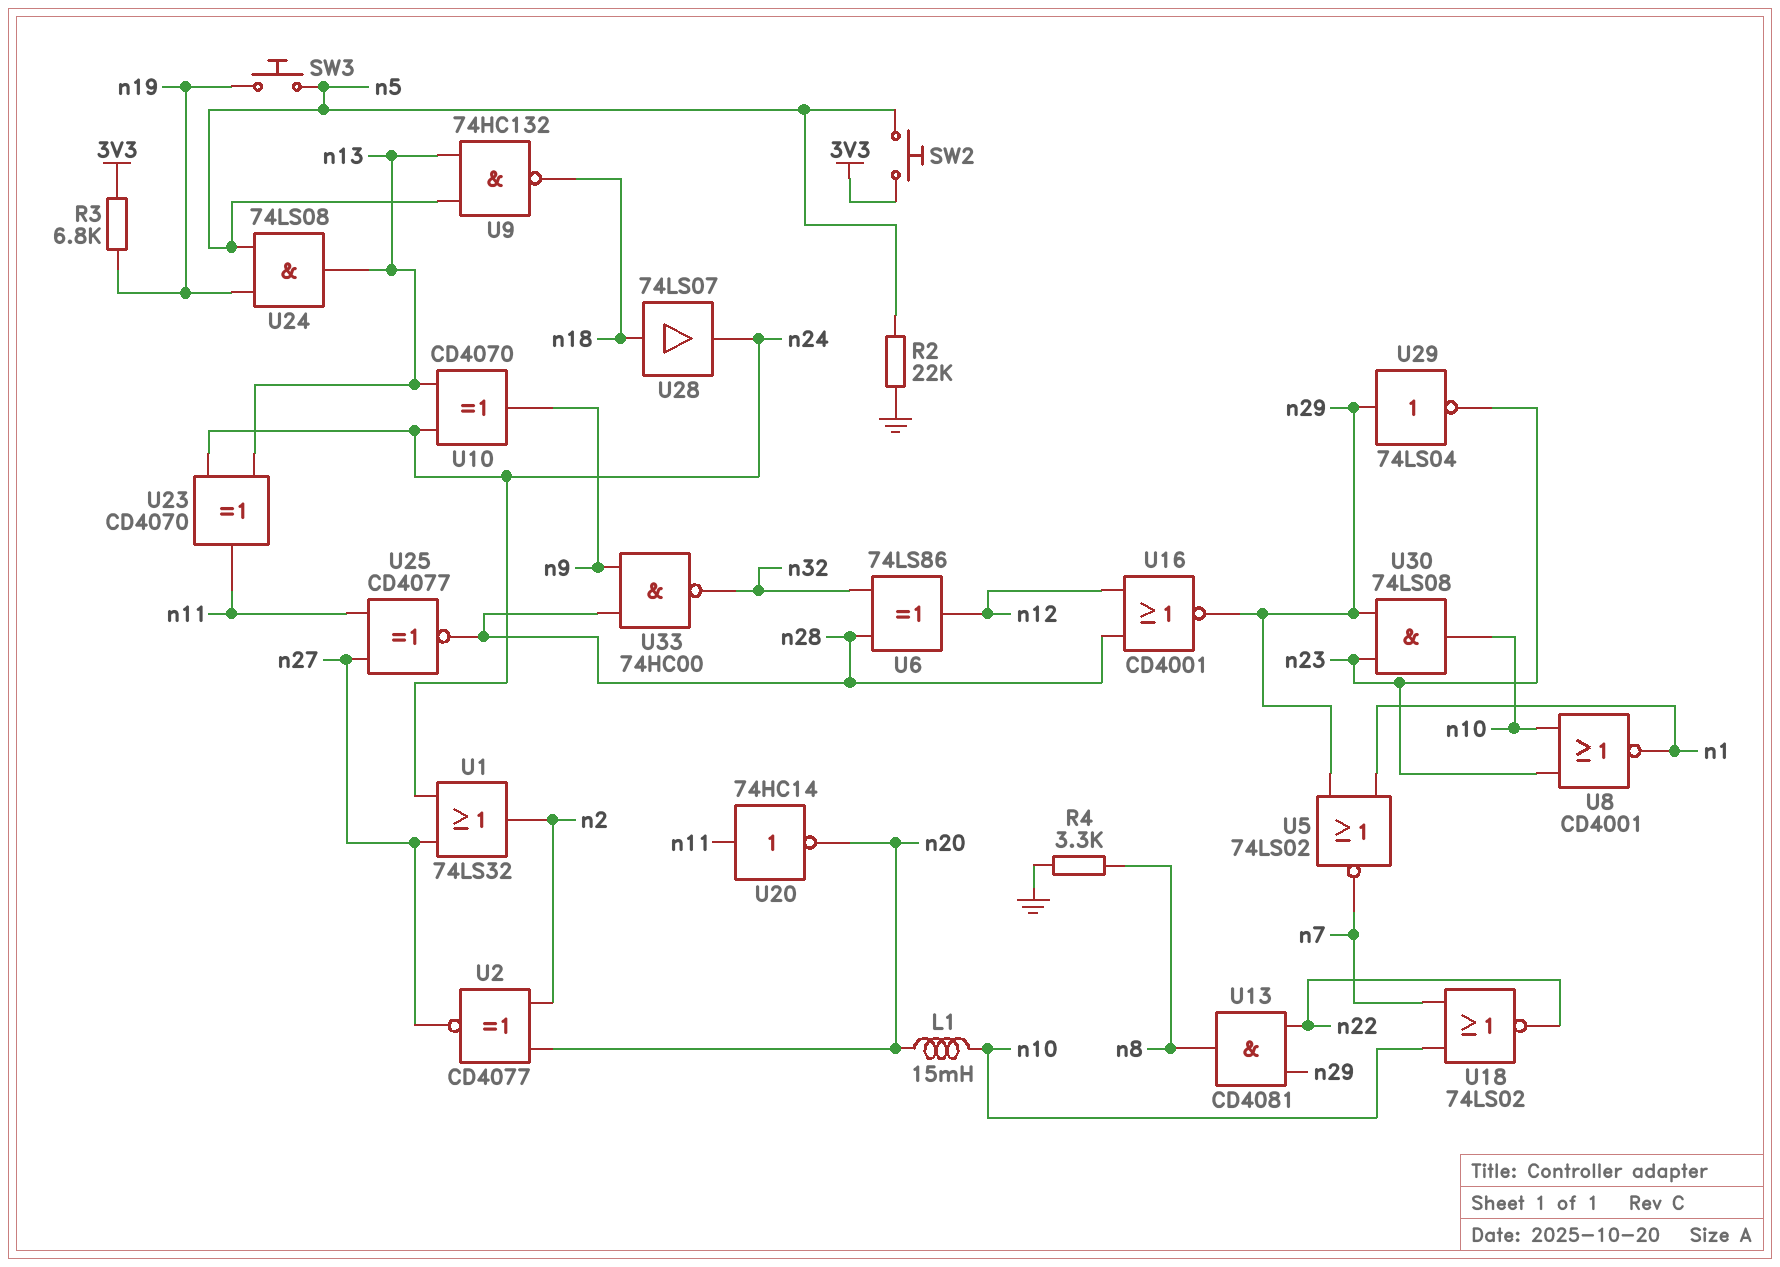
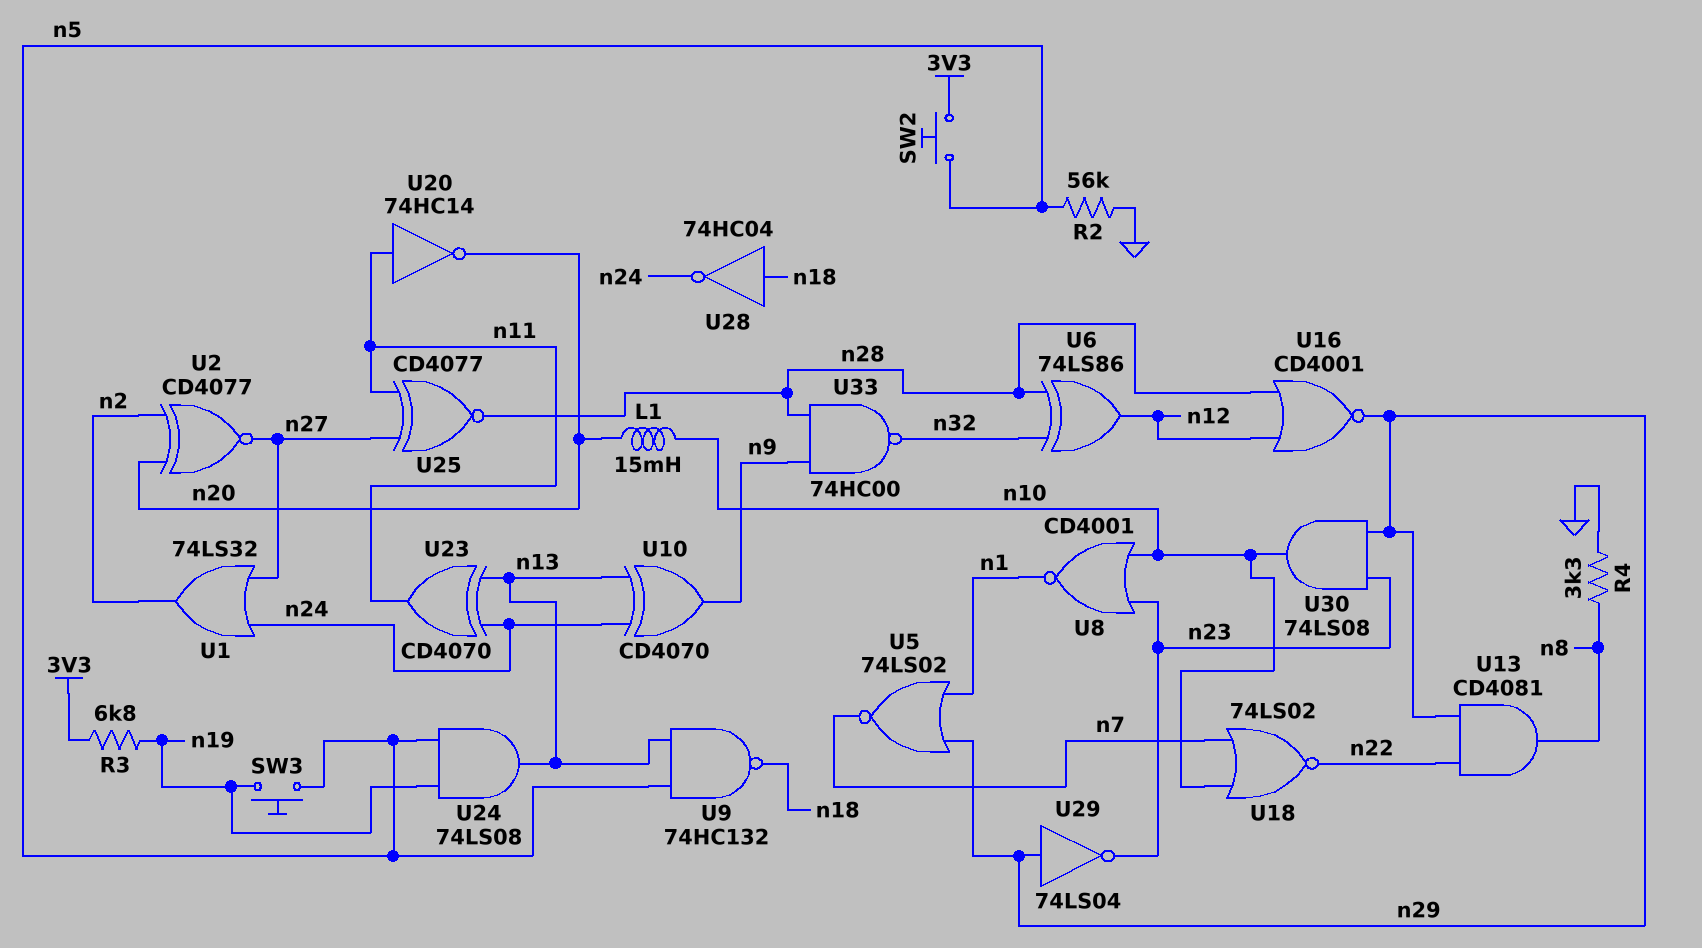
R2: 22k (GND, n5) -> 56k (GND, n5)
U28: buffer 74LS07 (in n18, out n24) -> NOT 74HC04 (in n18, out n24)

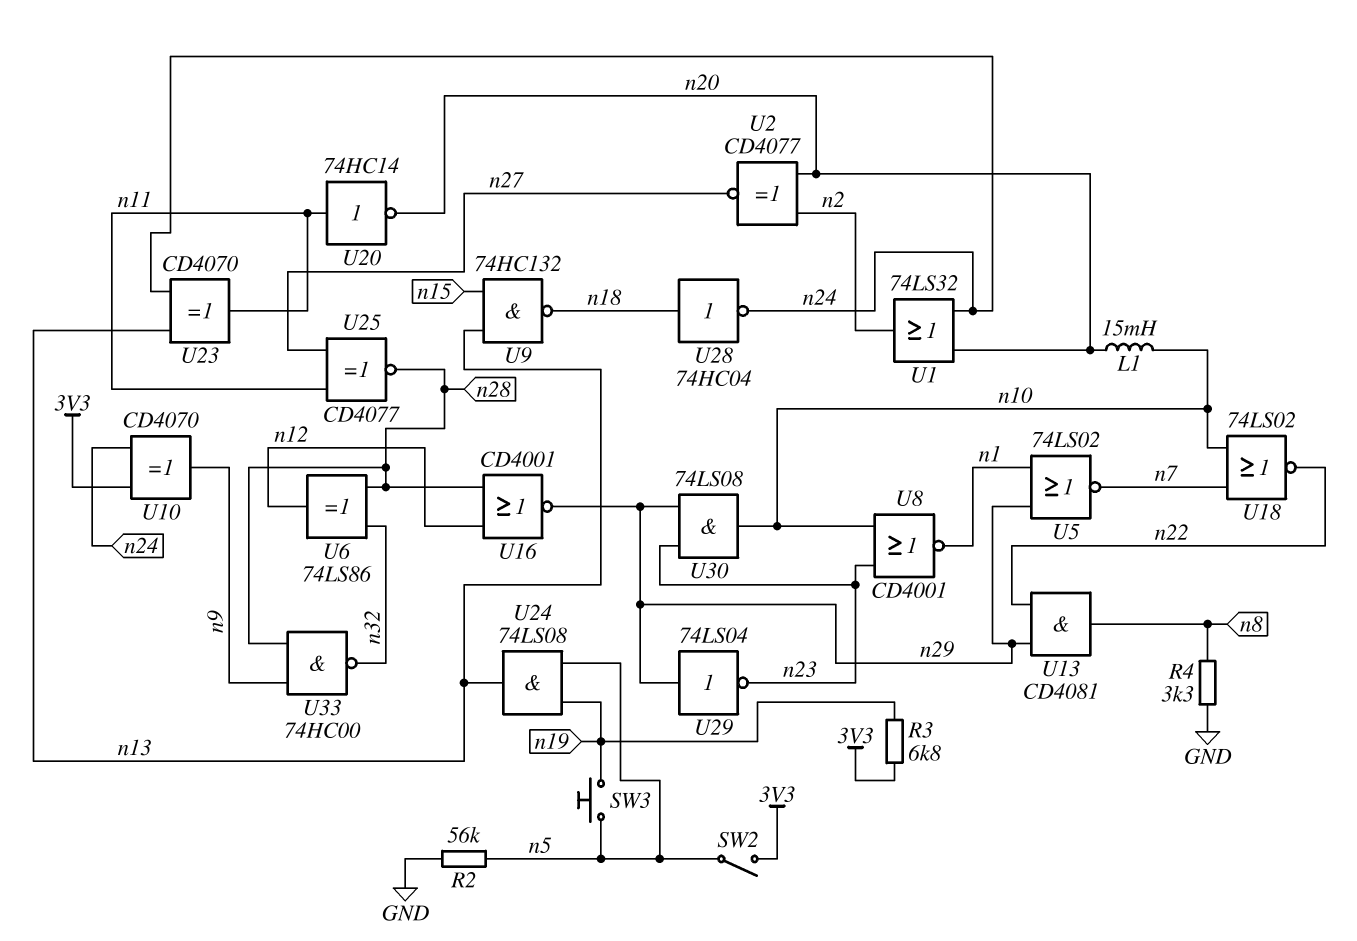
SW2: button (3V3, n5) -> switch (3V3, n5)
U1: OR 74LS32 (in n24, in n27, out n2) -> OR 74LS32 (in n20, in n24, out n2)
U9: NAND 74HC132 (in n5, in n13, out n18) -> NAND 74HC132 (in n13, in n15, out n18)
U10: XOR CD4070 (in n13, in n24, out n9) -> XOR CD4070 (in 3V3, in n24, out n9)

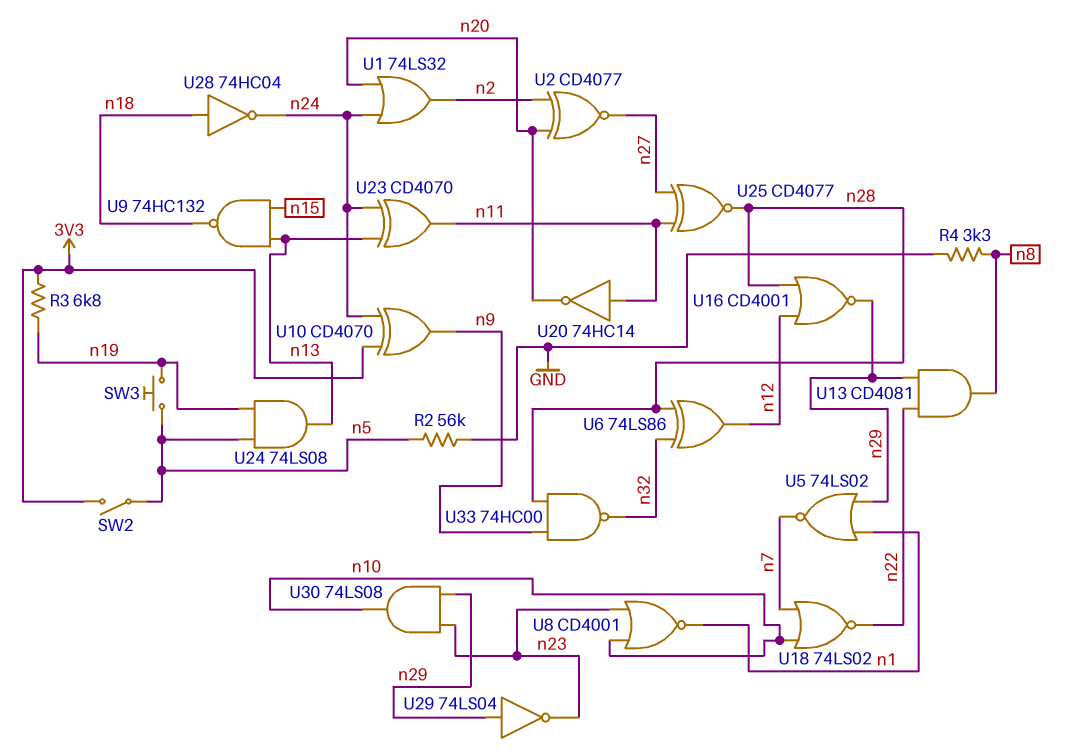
L1: 15mH (n10, n20) -> none

